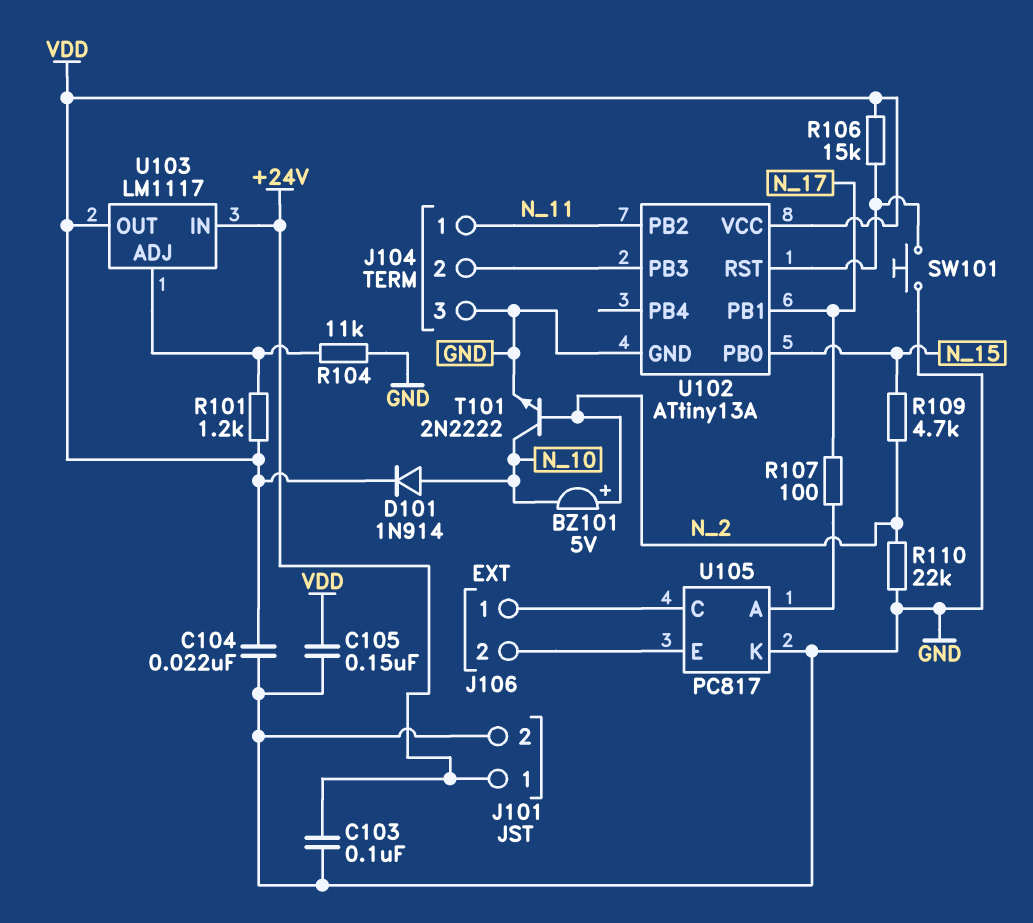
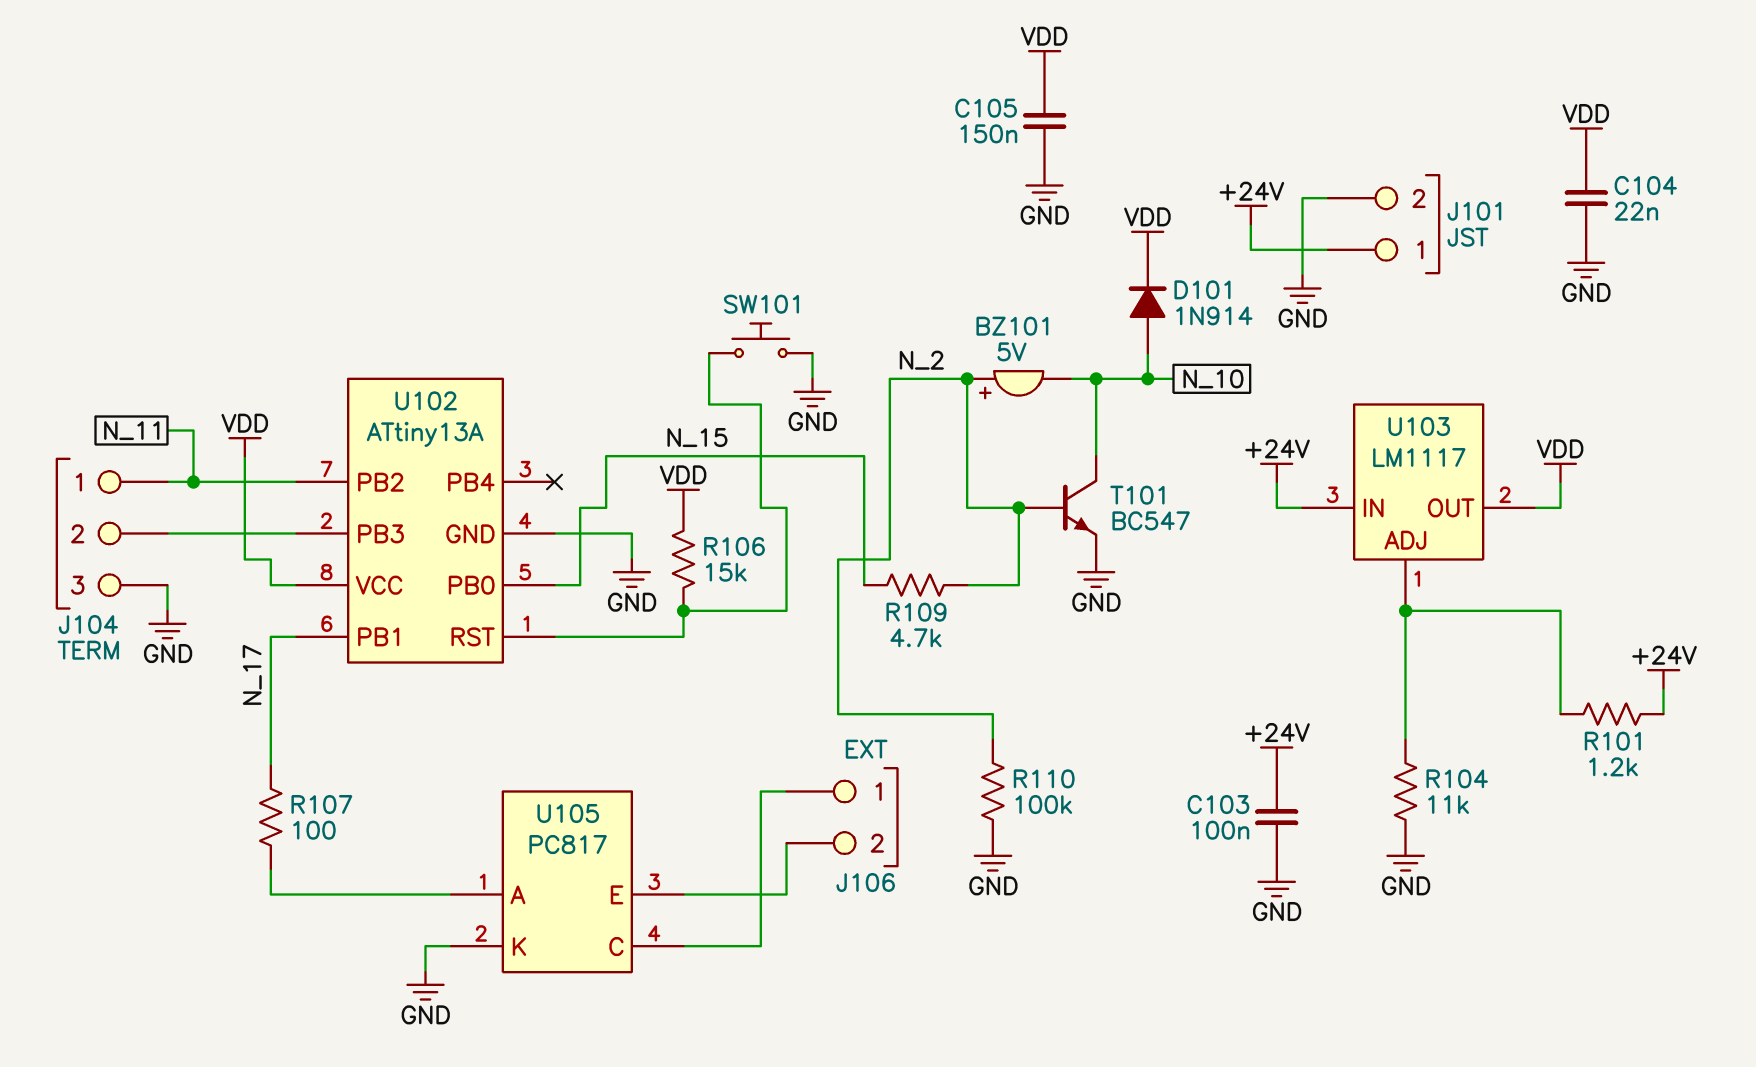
R101: 1.2k (U103/ADJ, VDD) -> 1.2k (+24V, U103/ADJ)
R110: 22k (GND, N_2) -> 100k (GND, N_2)
T101: NPN 2N2222 (B N_2, C N_10, E GND) -> NPN BC547 (B N_2, C N_10, E GND)

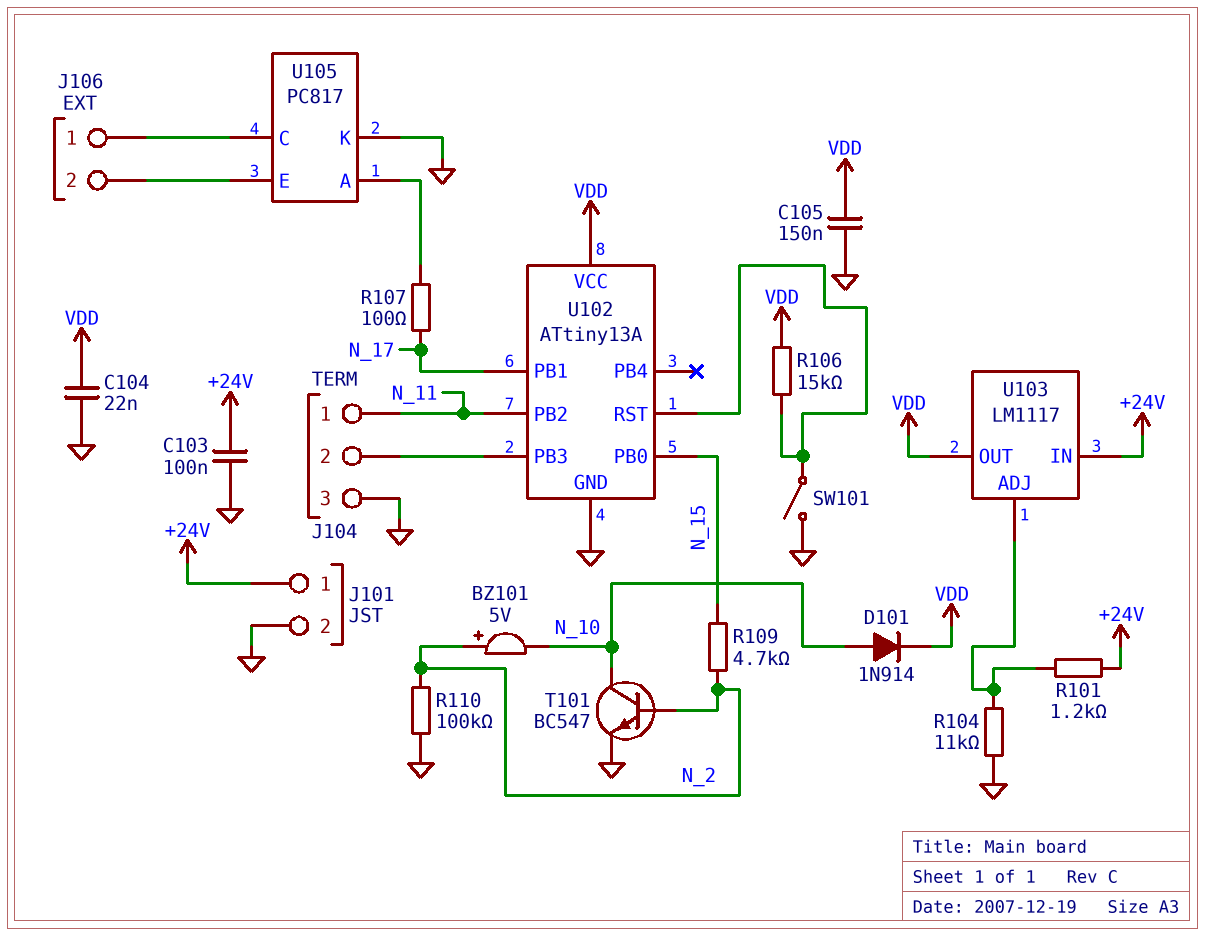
SW101: button (GND, U102/RST) -> switch (GND, U102/RST)

